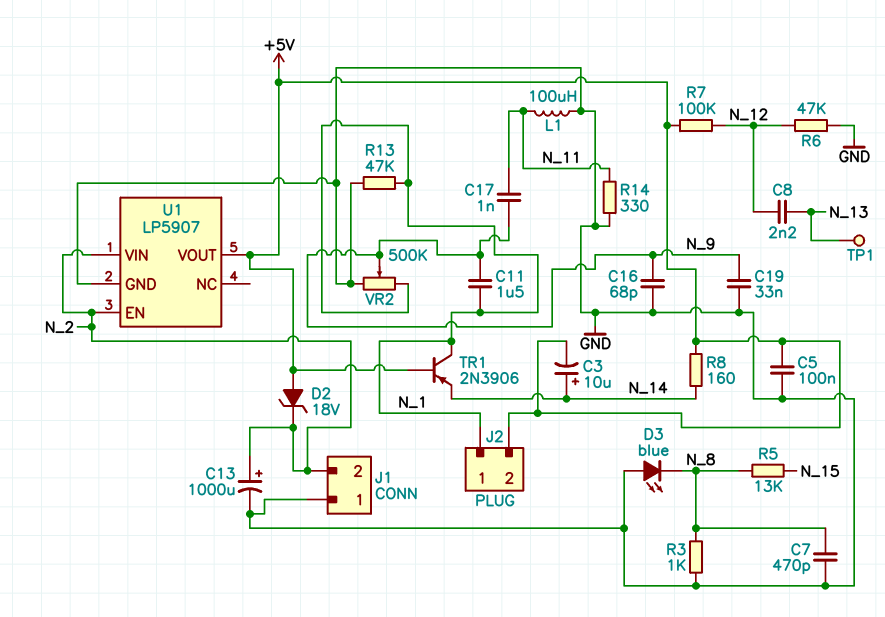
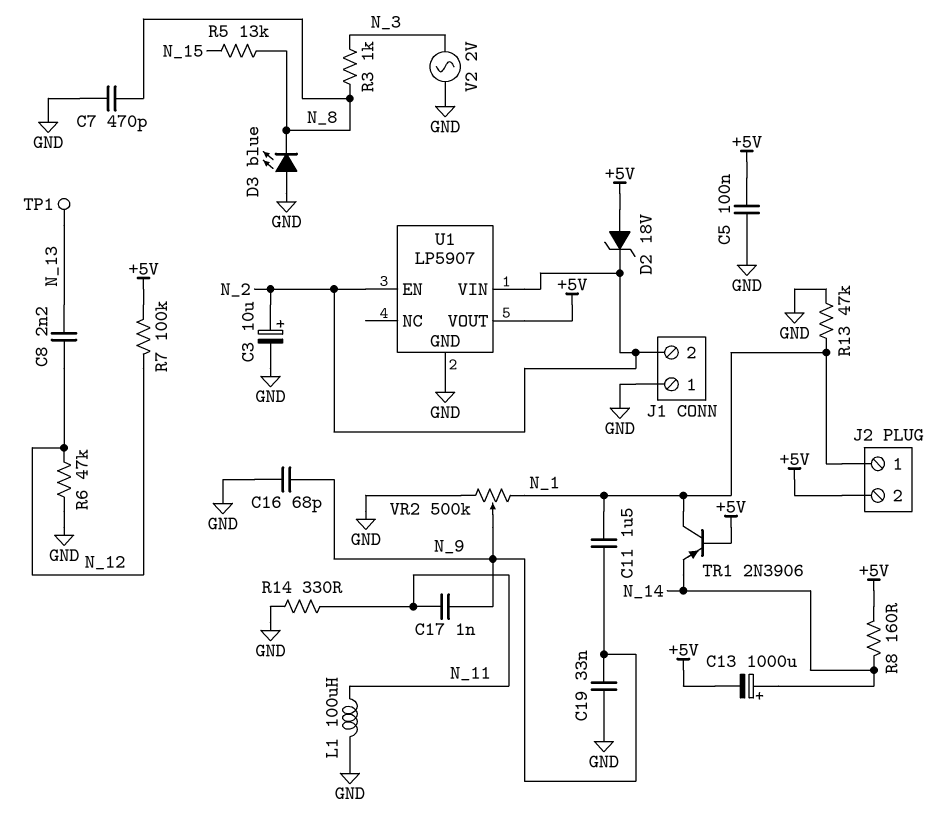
C3: 10uF (plus N_14, minus +5V) -> 10uF (plus N_2, minus GND)
C13: 1000uF (plus N_2, minus GND) -> 1000uF (plus N_14, minus +5V)
R3: 1k (GND, N_8) -> 1k (N_3, N_8)
V2: none -> AC 2V (GND, N_3)

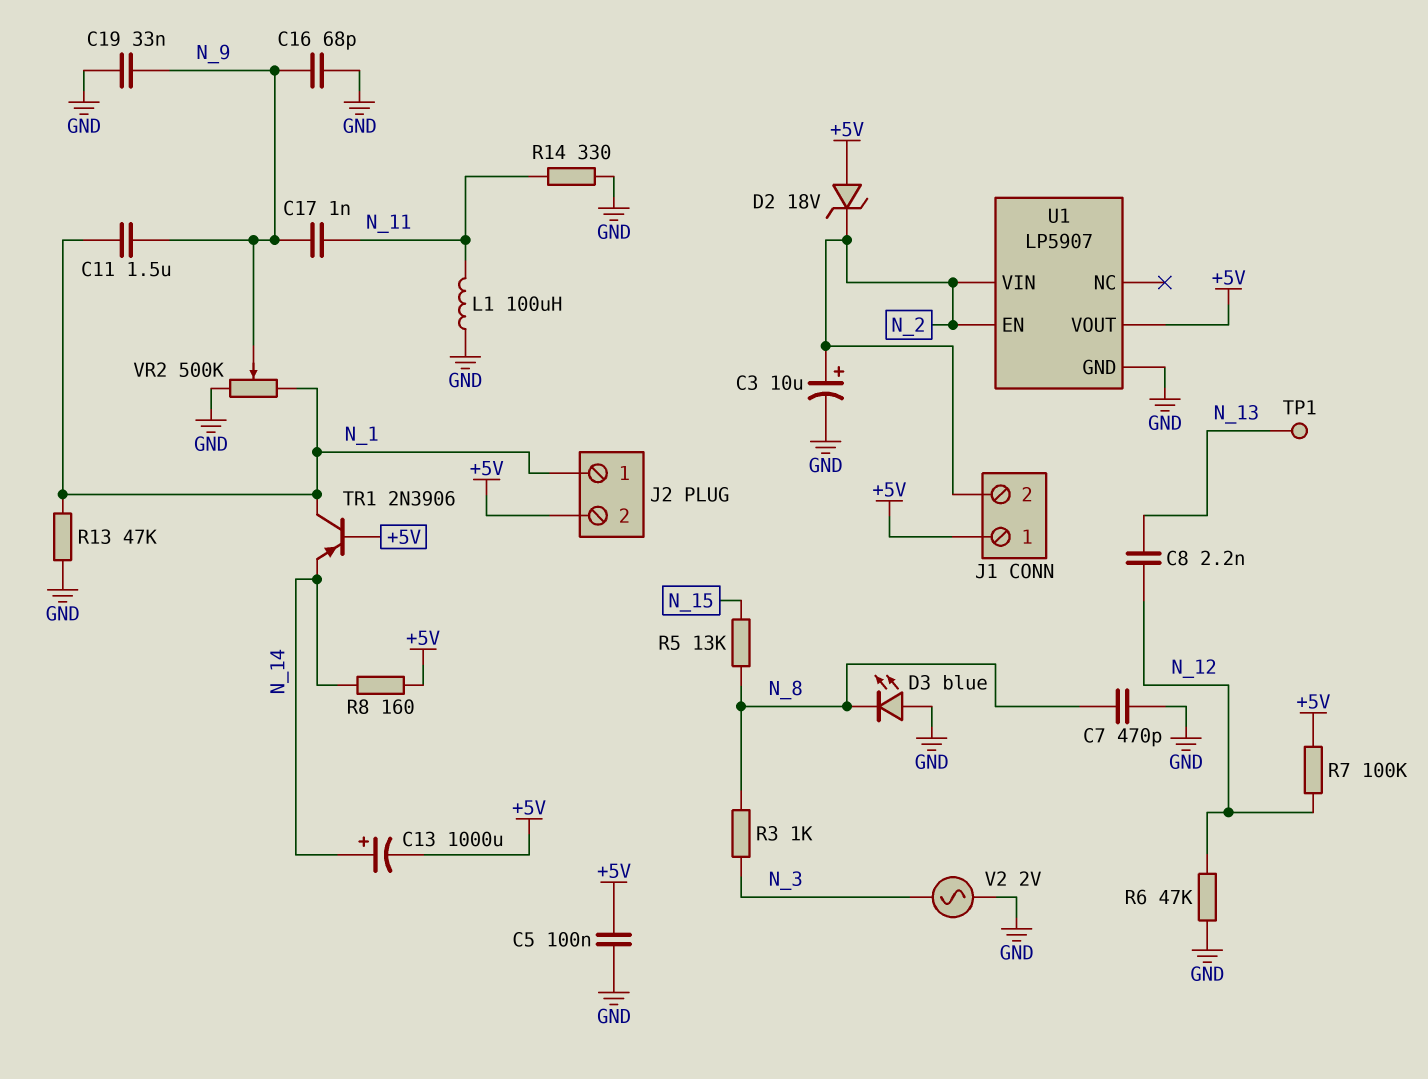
J1 pin 1: GND -> +5V

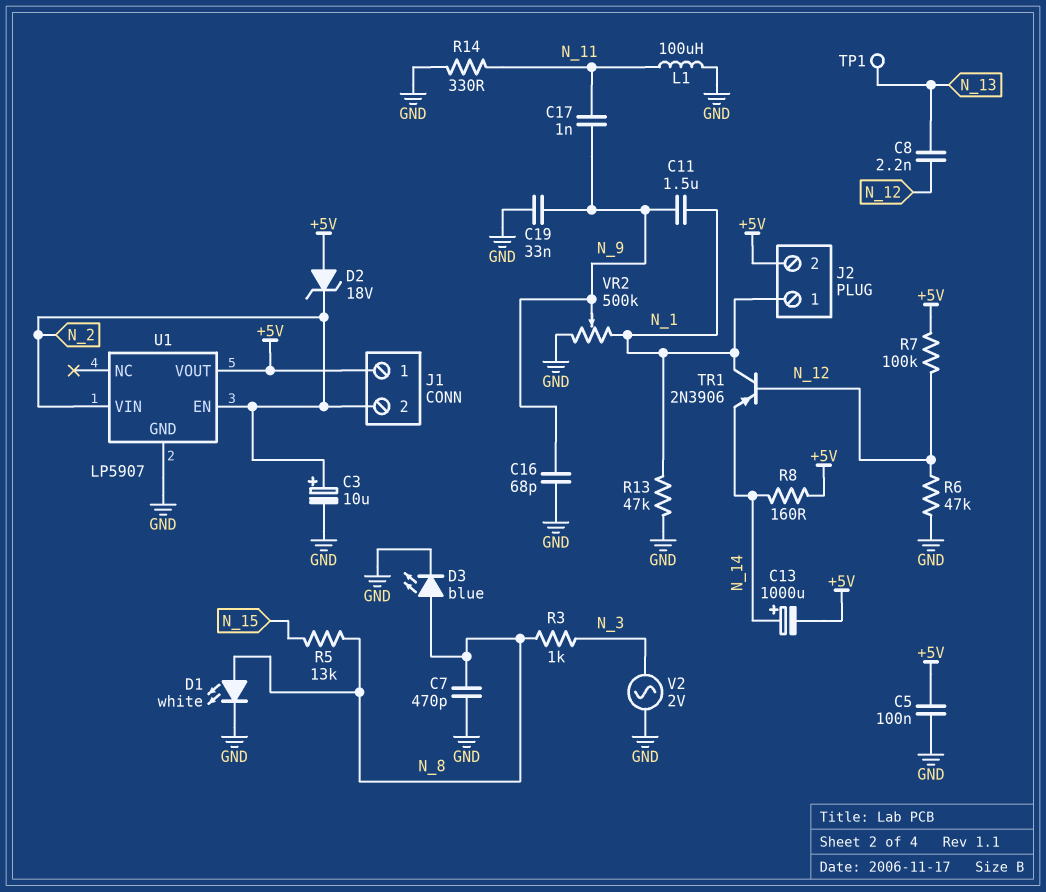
D1: none -> LED white (A N_8, K GND)
D3: LED blue (A GND, K N_8) -> LED blue (A N_8, K GND)
TR1: PNP 2N3906 (B +5V, C N_1, E N_14) -> PNP 2N3906 (B N_12, C N_1, E N_14)

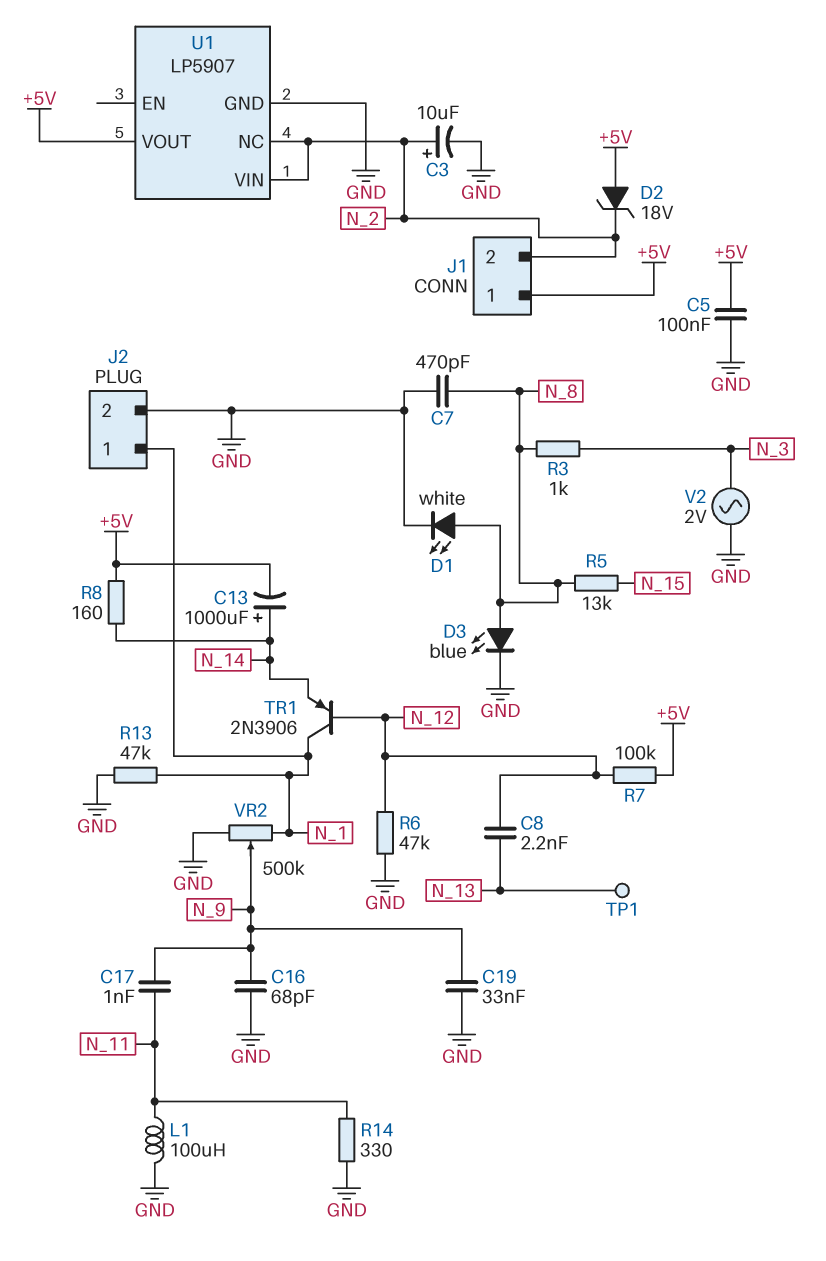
C11: 1.5uF (N_1, N_9) -> none
J2 pin 2: +5V -> GND
U1 pin EN: N_2 -> none
U1 pin NC: none -> N_2

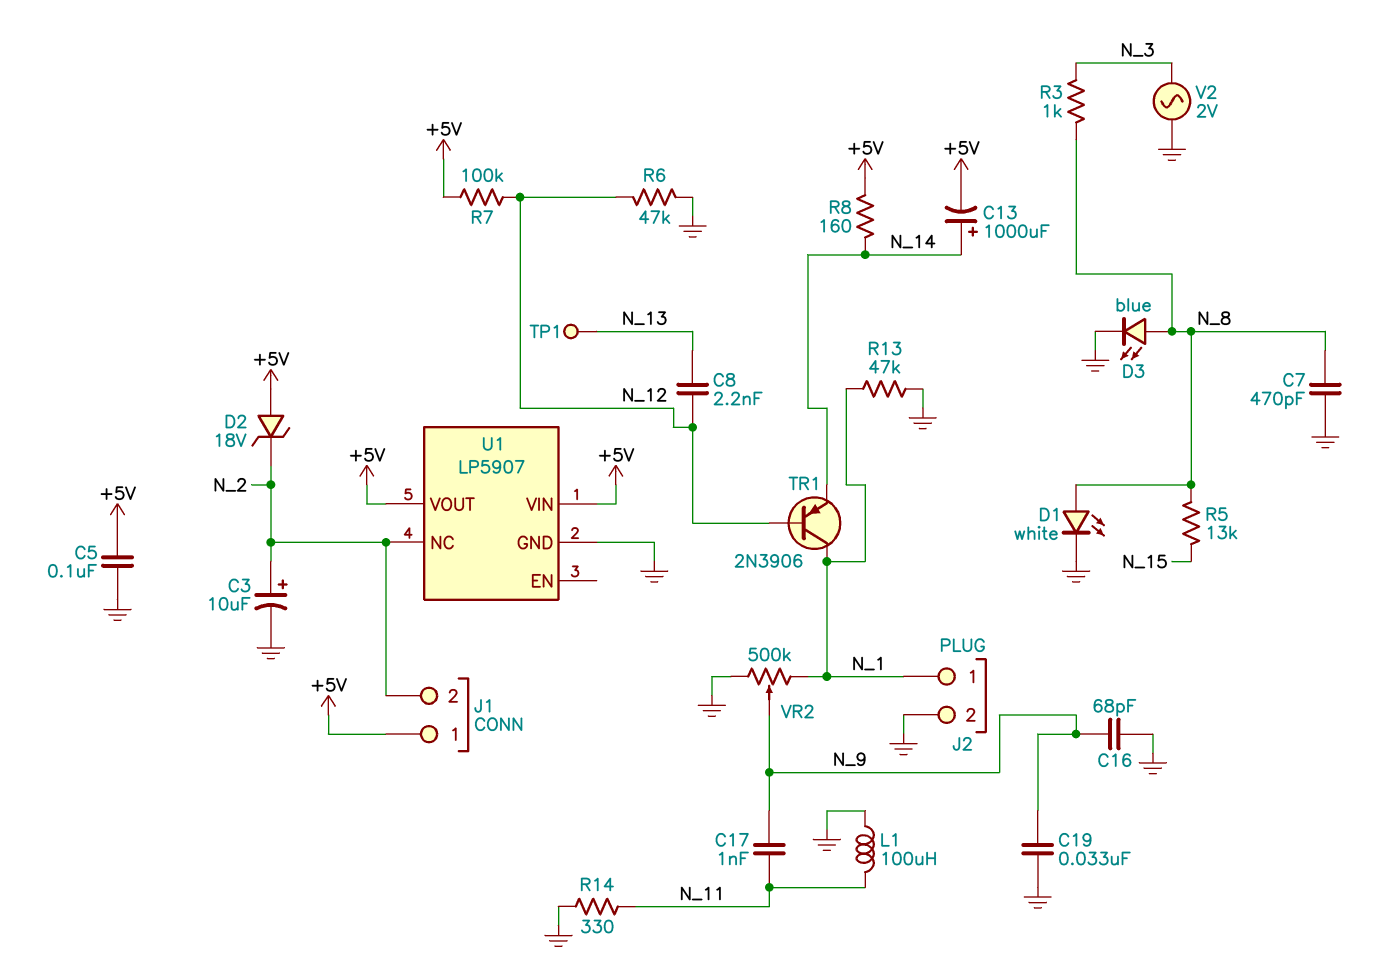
U1 pin VIN: N_2 -> +5V

